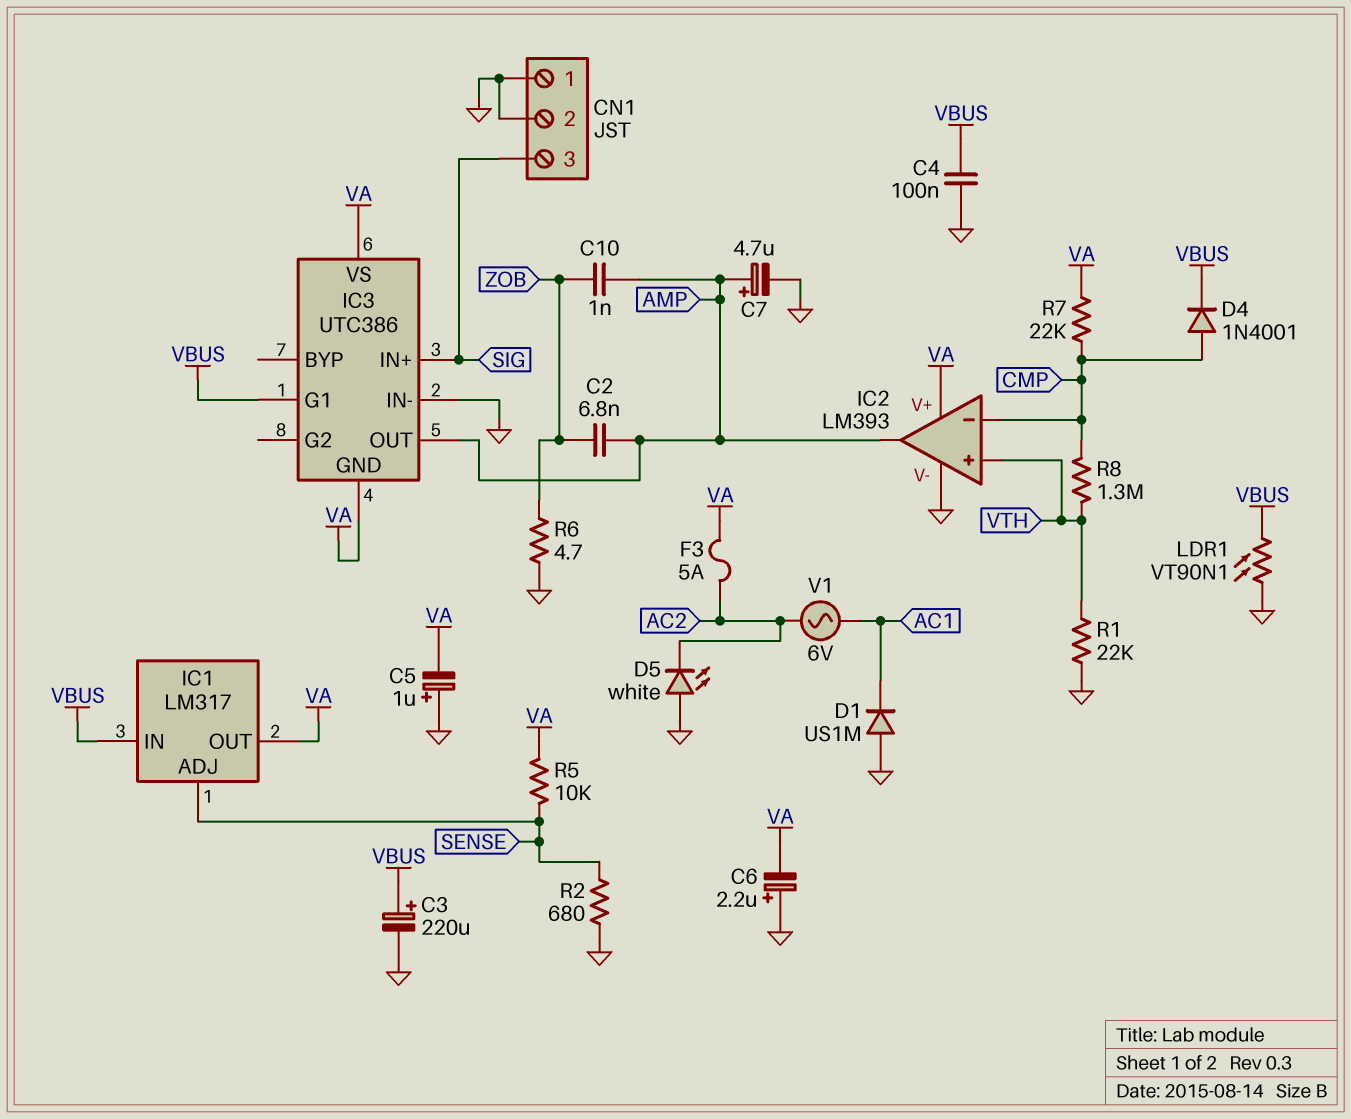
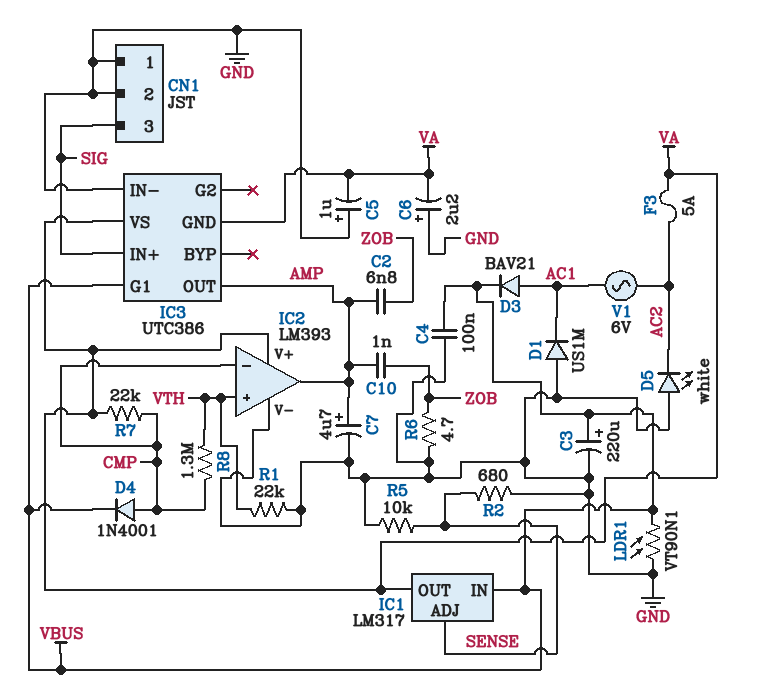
D3: none -> diode BAV21 (A AC1, K VBUS)
R5: 10k (SENSE, VA) -> 10k (GND, SENSE)

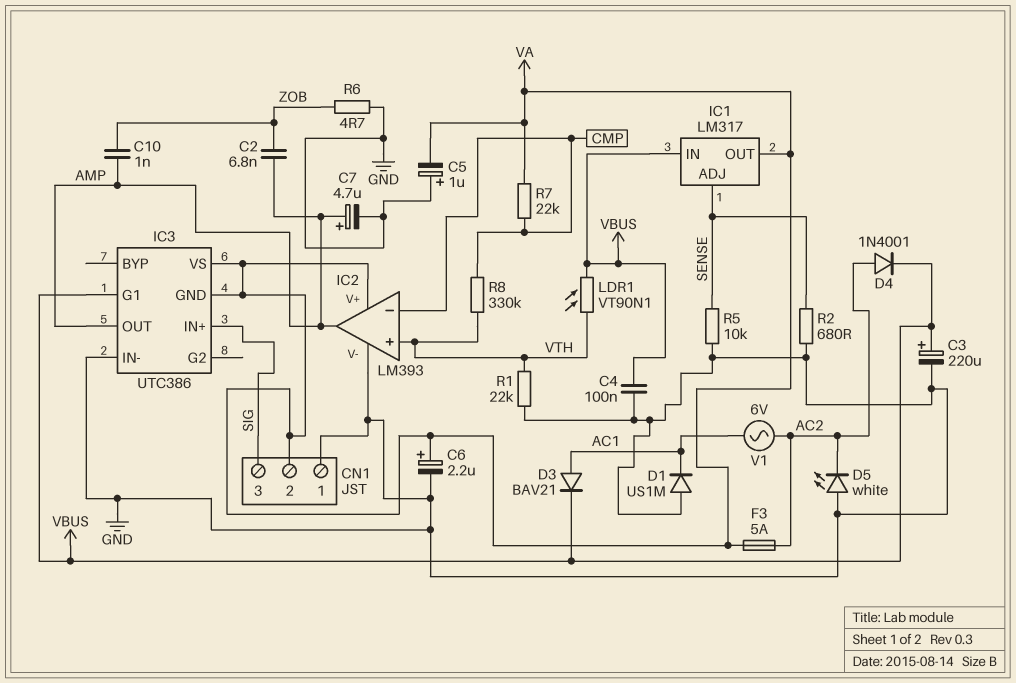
C6: 2.2uF (plus GND, minus VA) -> 2.2uF (plus VA, minus GND)
CN1 pin 2: GND -> VA
D4: diode 1N4001 (A CMP, K VBUS) -> diode 1N4001 (A AC2, K VBUS)
LDR1: VT90N1 (GND, VBUS) -> VT90N1 (VBUS, VTH)
R8: 1.3M (CMP, VTH) -> 330k (CMP, VTH)

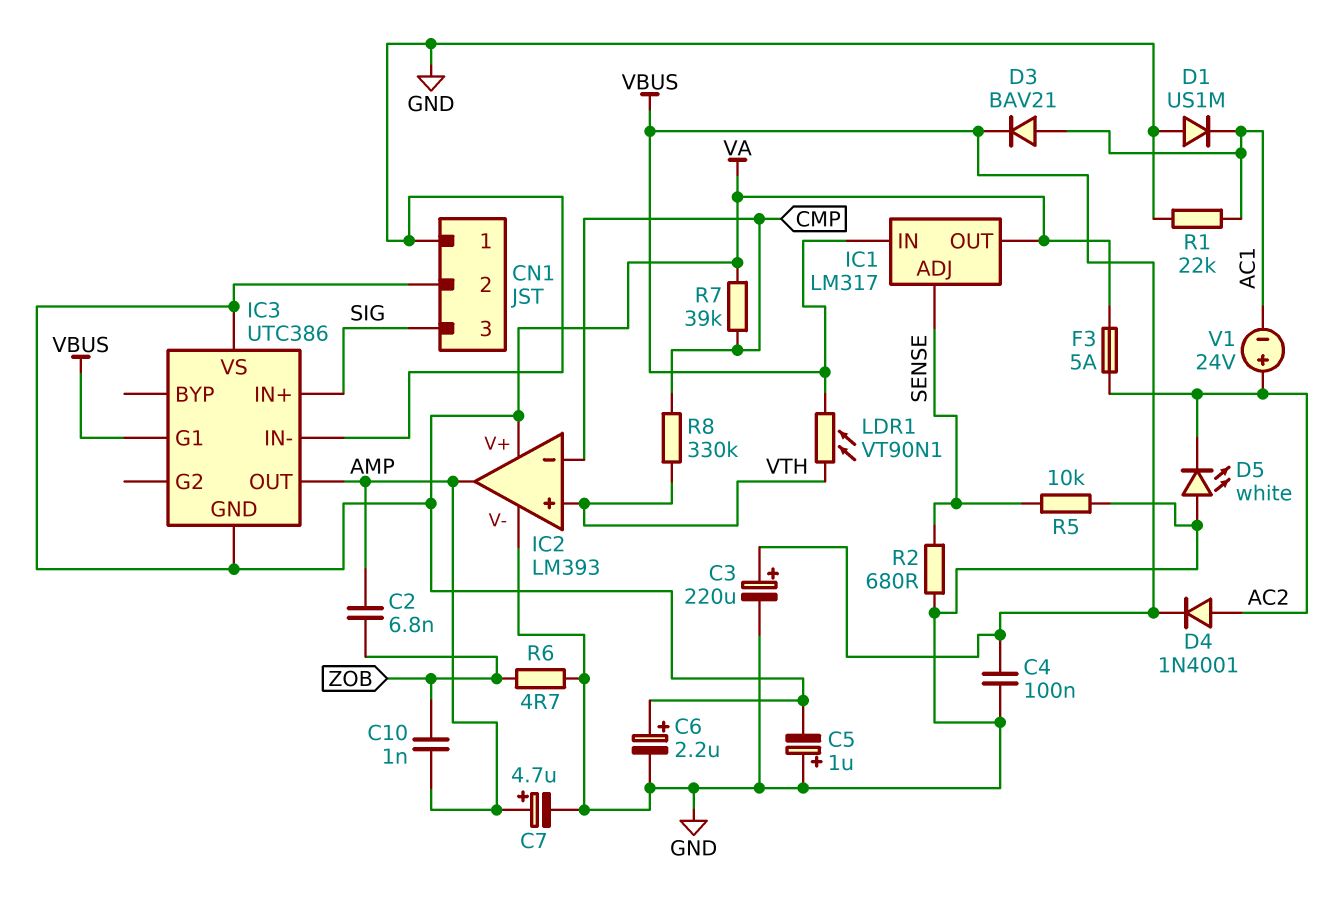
R1: 22k (GND, VTH) -> 22k (AC1, GND)
R7: 22k (CMP, VA) -> 39k (CMP, VA)
V1: AC 6V (AC1, AC2) -> 24V (plus AC2, minus AC1)

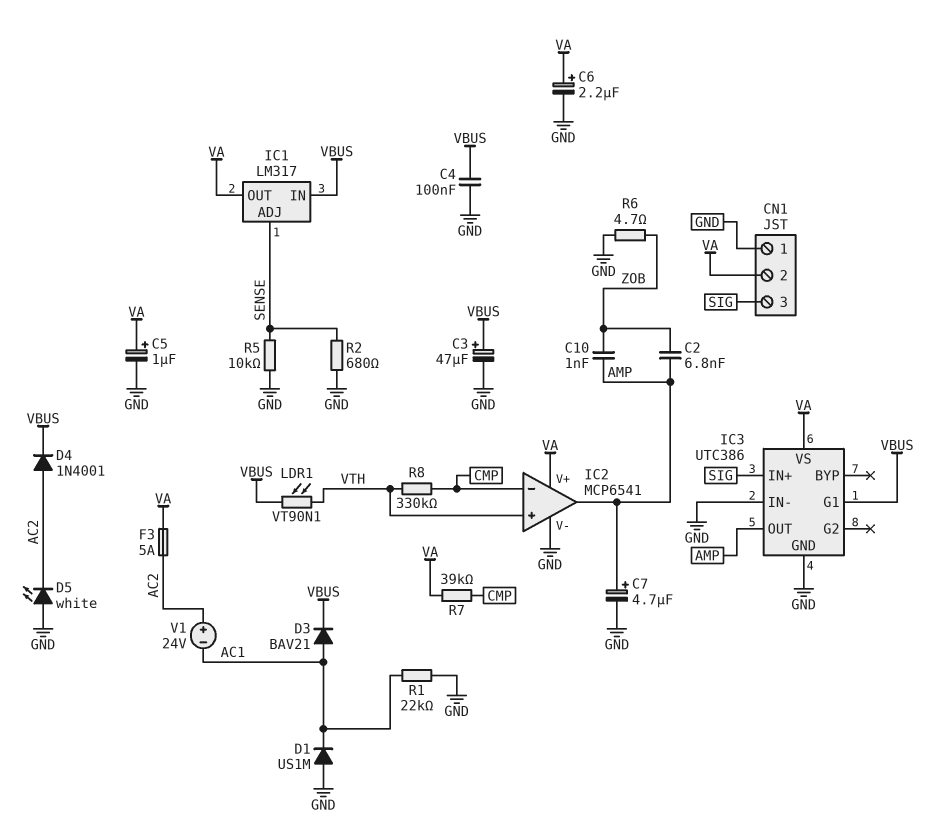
C3: 220uF (plus VBUS, minus GND) -> 47uF (plus VBUS, minus GND)
C5: 1uF (plus GND, minus VA) -> 1uF (plus VA, minus GND)
IC2: LM393 -> MCP6541
IC3 pin GND: VA -> GND

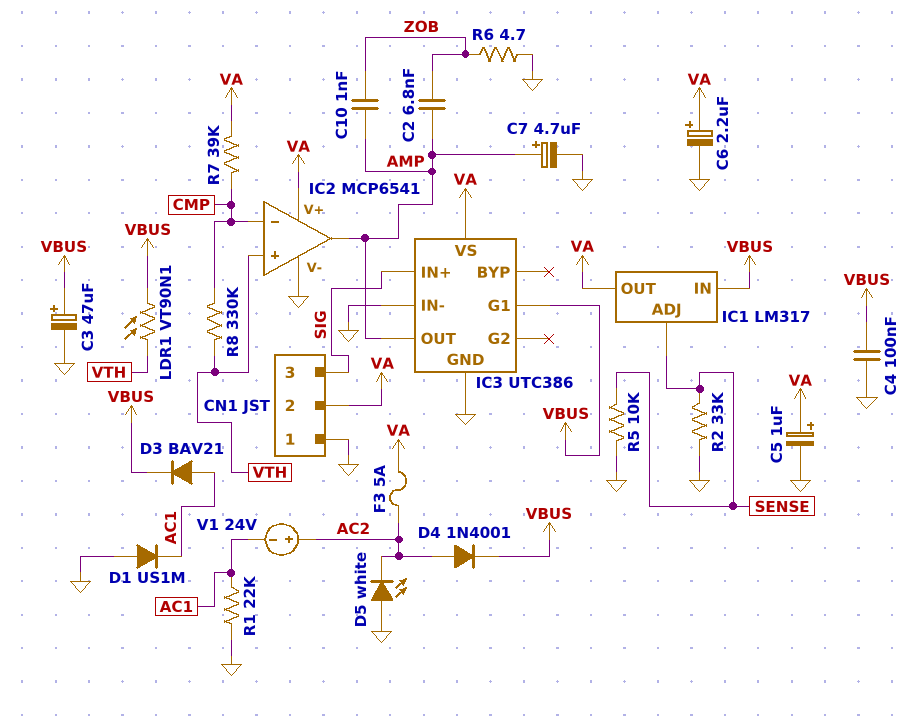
R2: 680 (GND, SENSE) -> 33k (GND, SENSE)

